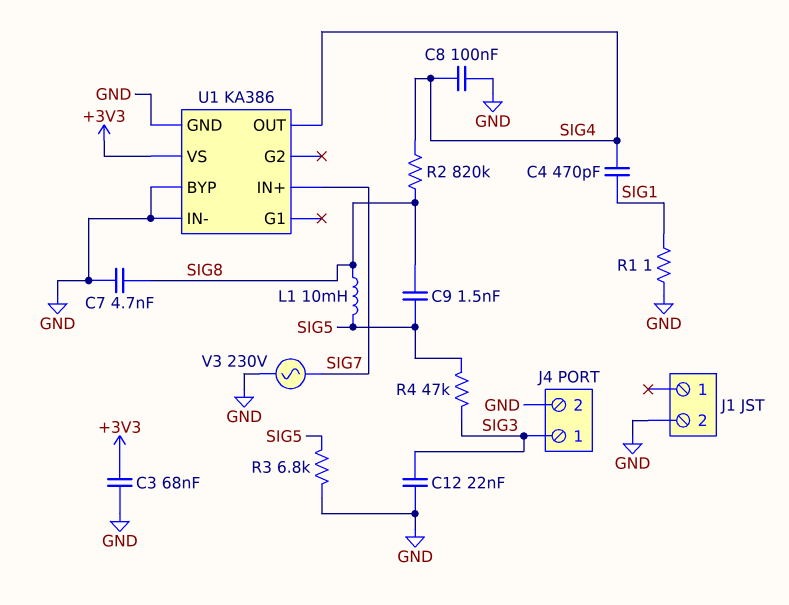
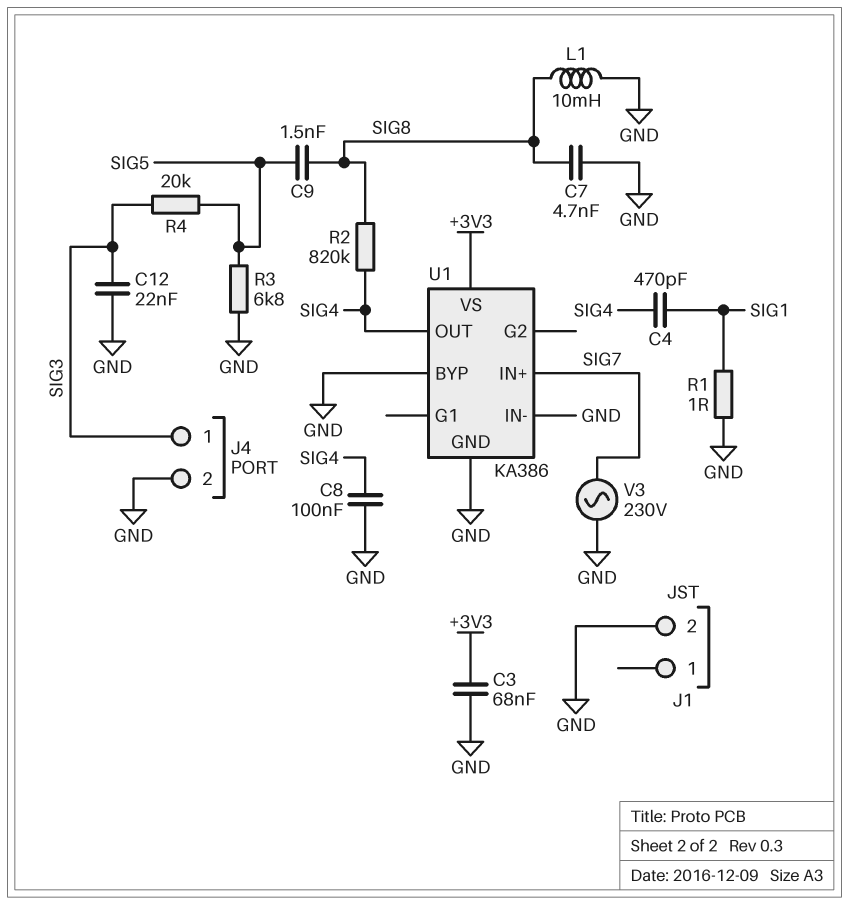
L1: 10mH (SIG5, SIG8) -> 10mH (GND, SIG8)
R4: 47k (SIG3, SIG5) -> 20k (SIG3, SIG5)

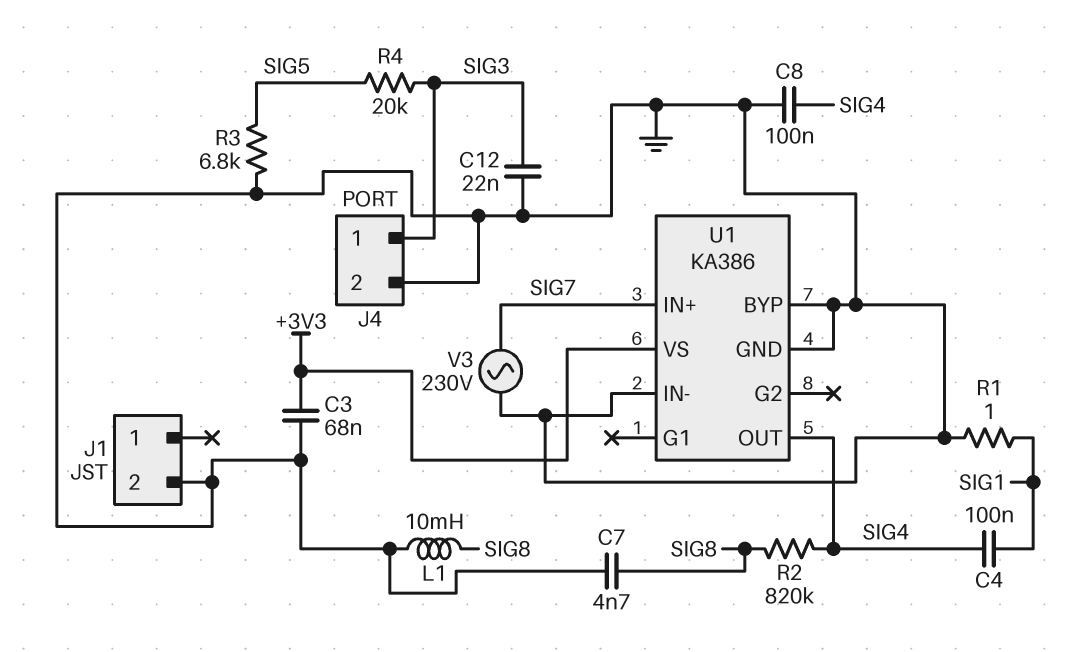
C4: 470pF (SIG1, SIG4) -> 100nF (SIG1, SIG4)
C9: 1.5nF (SIG5, SIG8) -> none

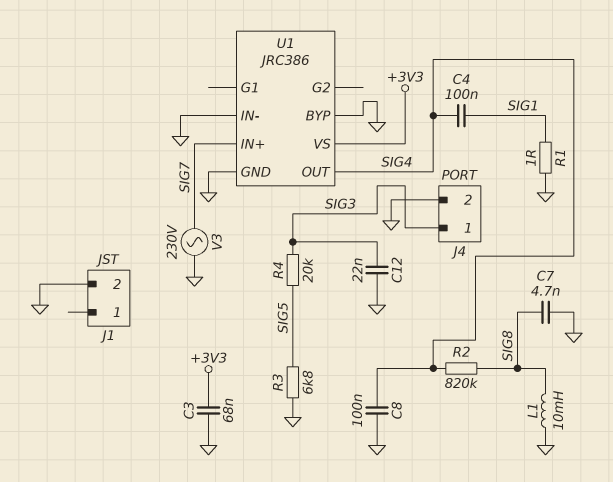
U1: KA386 -> JRC386

